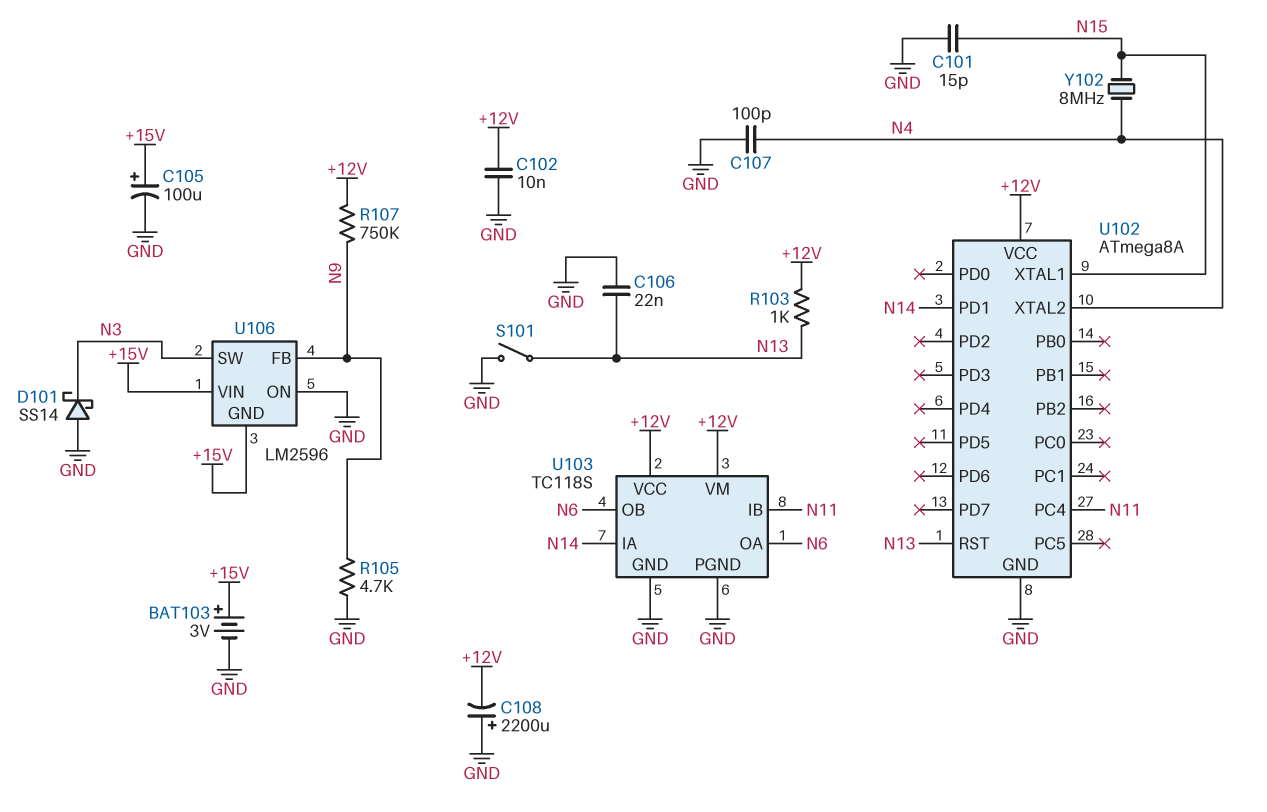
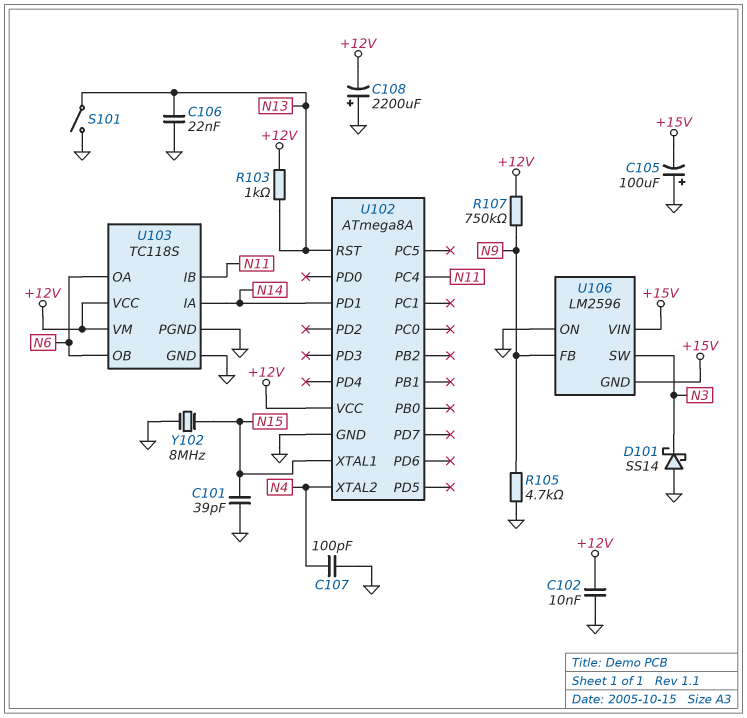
BAT103: 3V (plus +15V, minus GND) -> none
C101: 15pF (GND, N15) -> 39pF (GND, N15)
C105: 100uF (plus +15V, minus GND) -> 100uF (plus GND, minus +15V)
Y102: 8MHz (N4, N15) -> 8MHz (GND, N15)

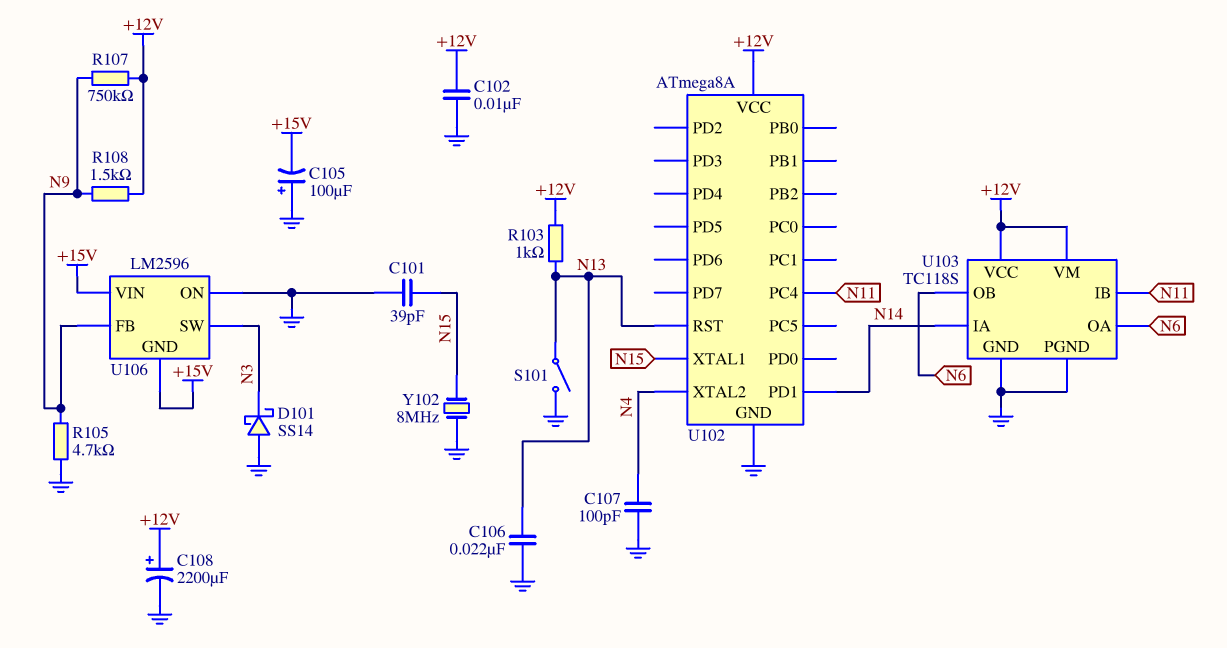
C108: 2200uF (plus GND, minus +12V) -> 2200uF (plus +12V, minus GND)
R108: none -> 1.5k (+12V, N9)

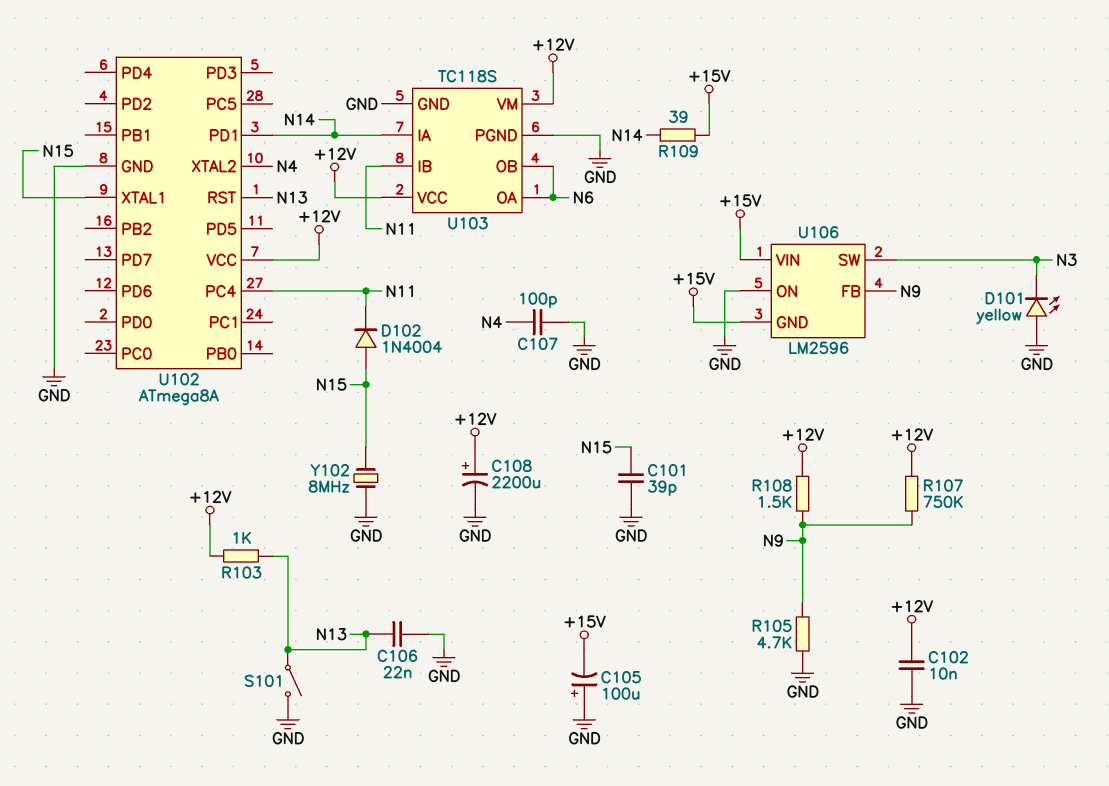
D101: schottky SS14 (A GND, K N3) -> LED yellow (A GND, K N3)
D102: none -> diode 1N4004 (A N15, K N11)
R109: none -> 39 (+15V, N14)

